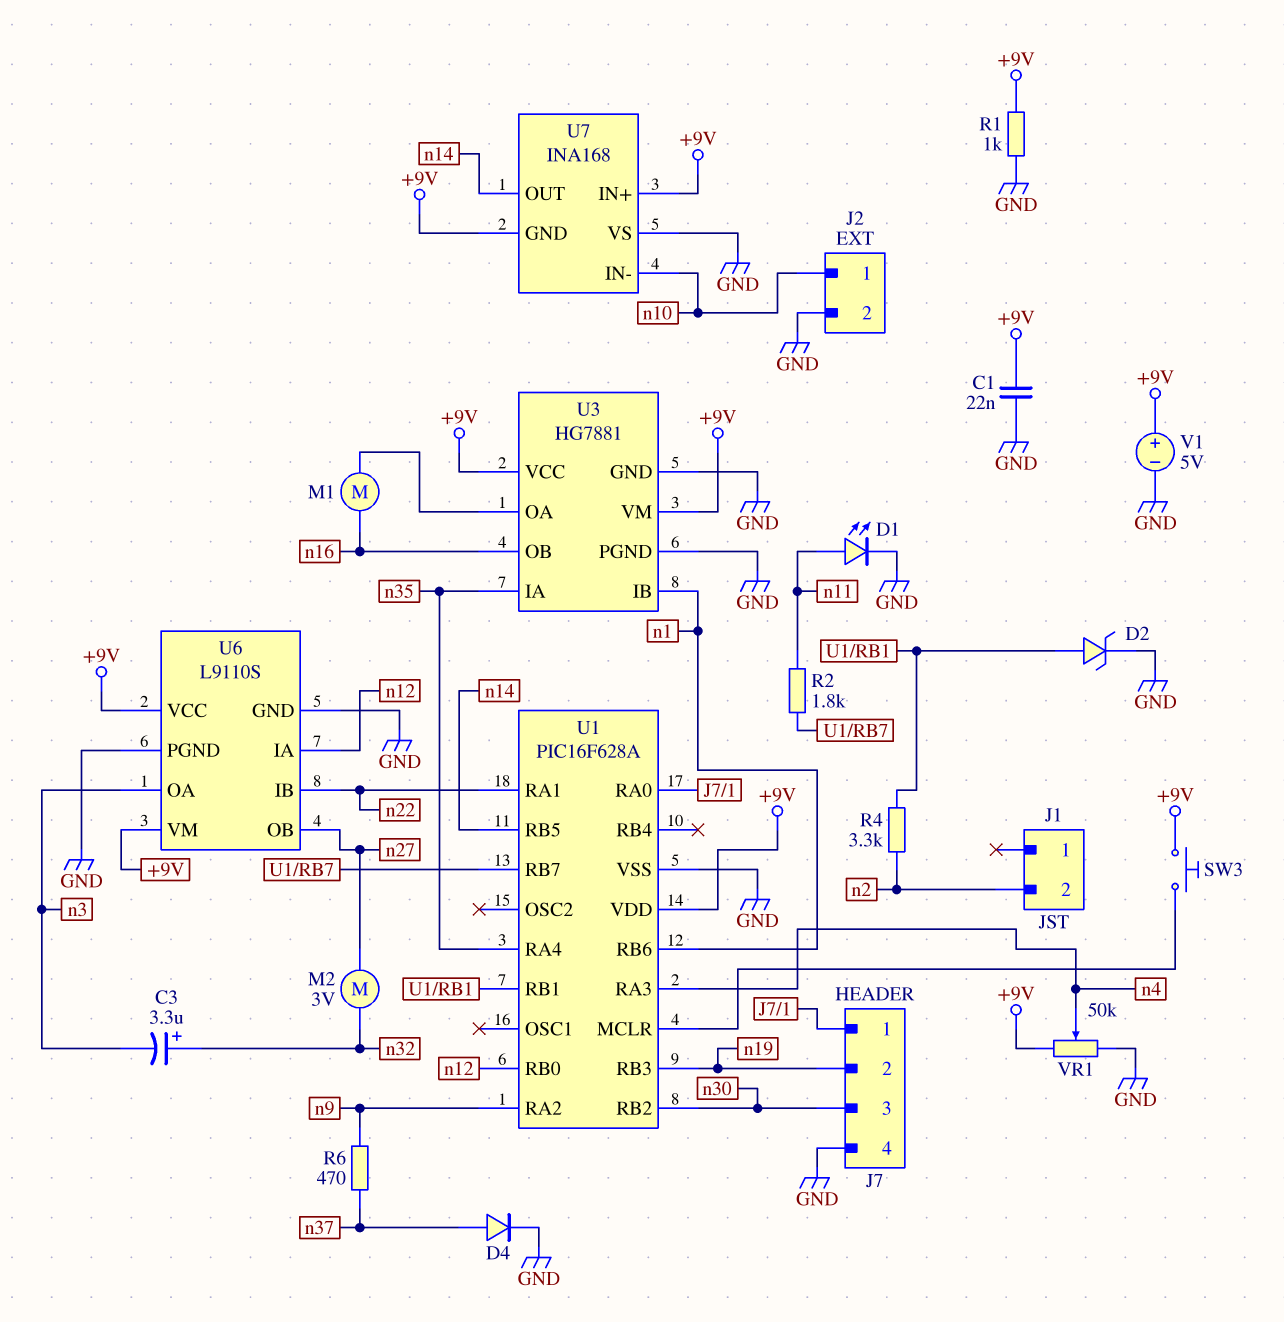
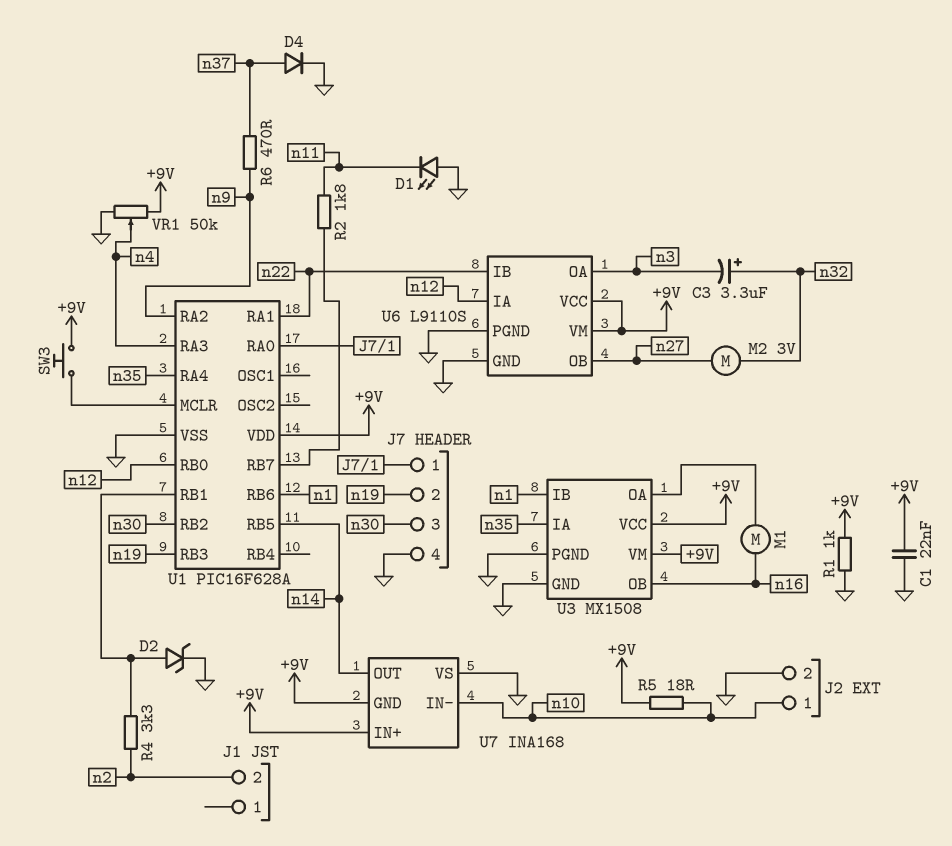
D1: LED (A n11, K GND) -> LED (A GND, K n11)
R5: none -> 18 (+9V, n10)
U3: HG7881 -> MX1508
V1: 5V (plus +9V, minus GND) -> none

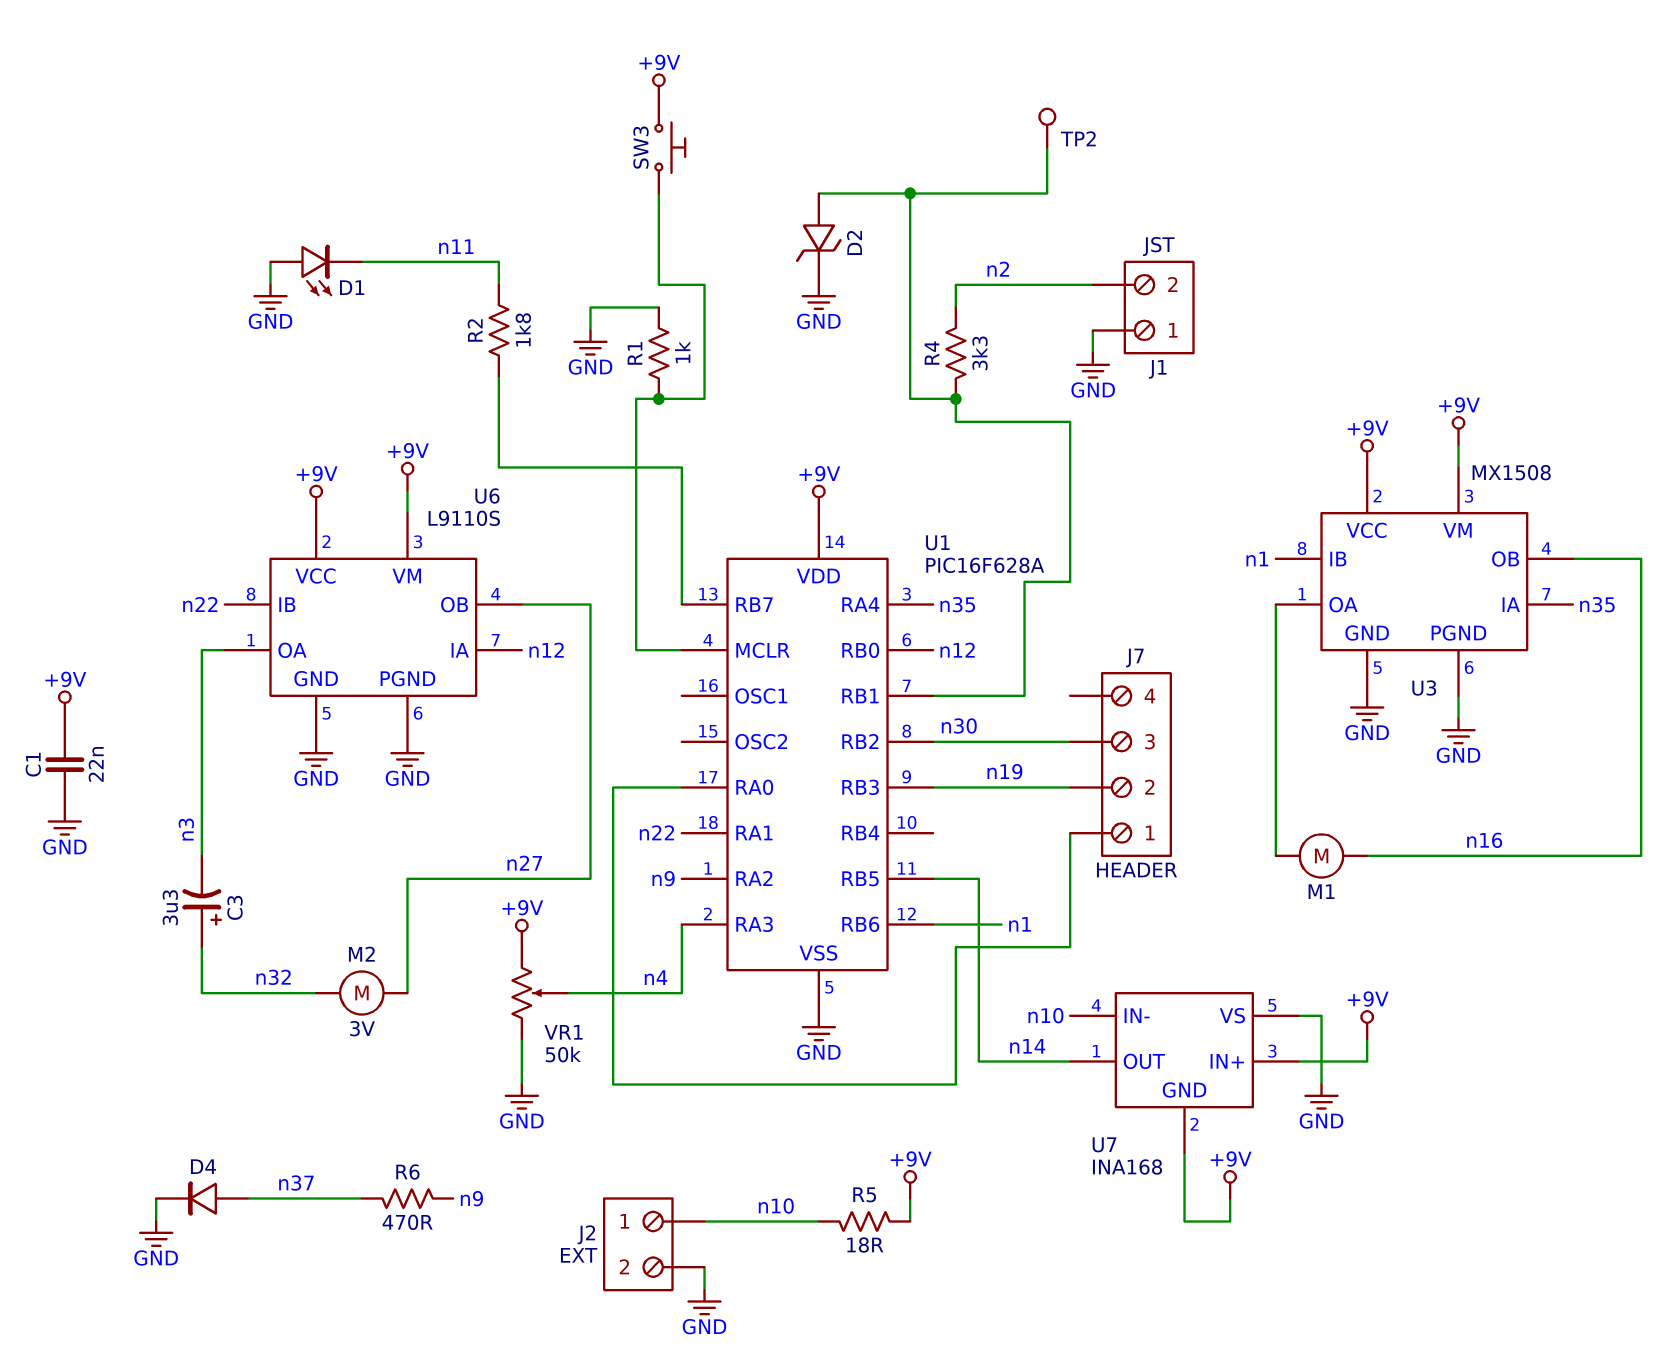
J1 pin 1: none -> GND
J7 pin 4: GND -> none
R1: 1k (+9V, GND) -> 1k (GND, U1/MCLR)
TP2: none -> test point (U1/RB1)

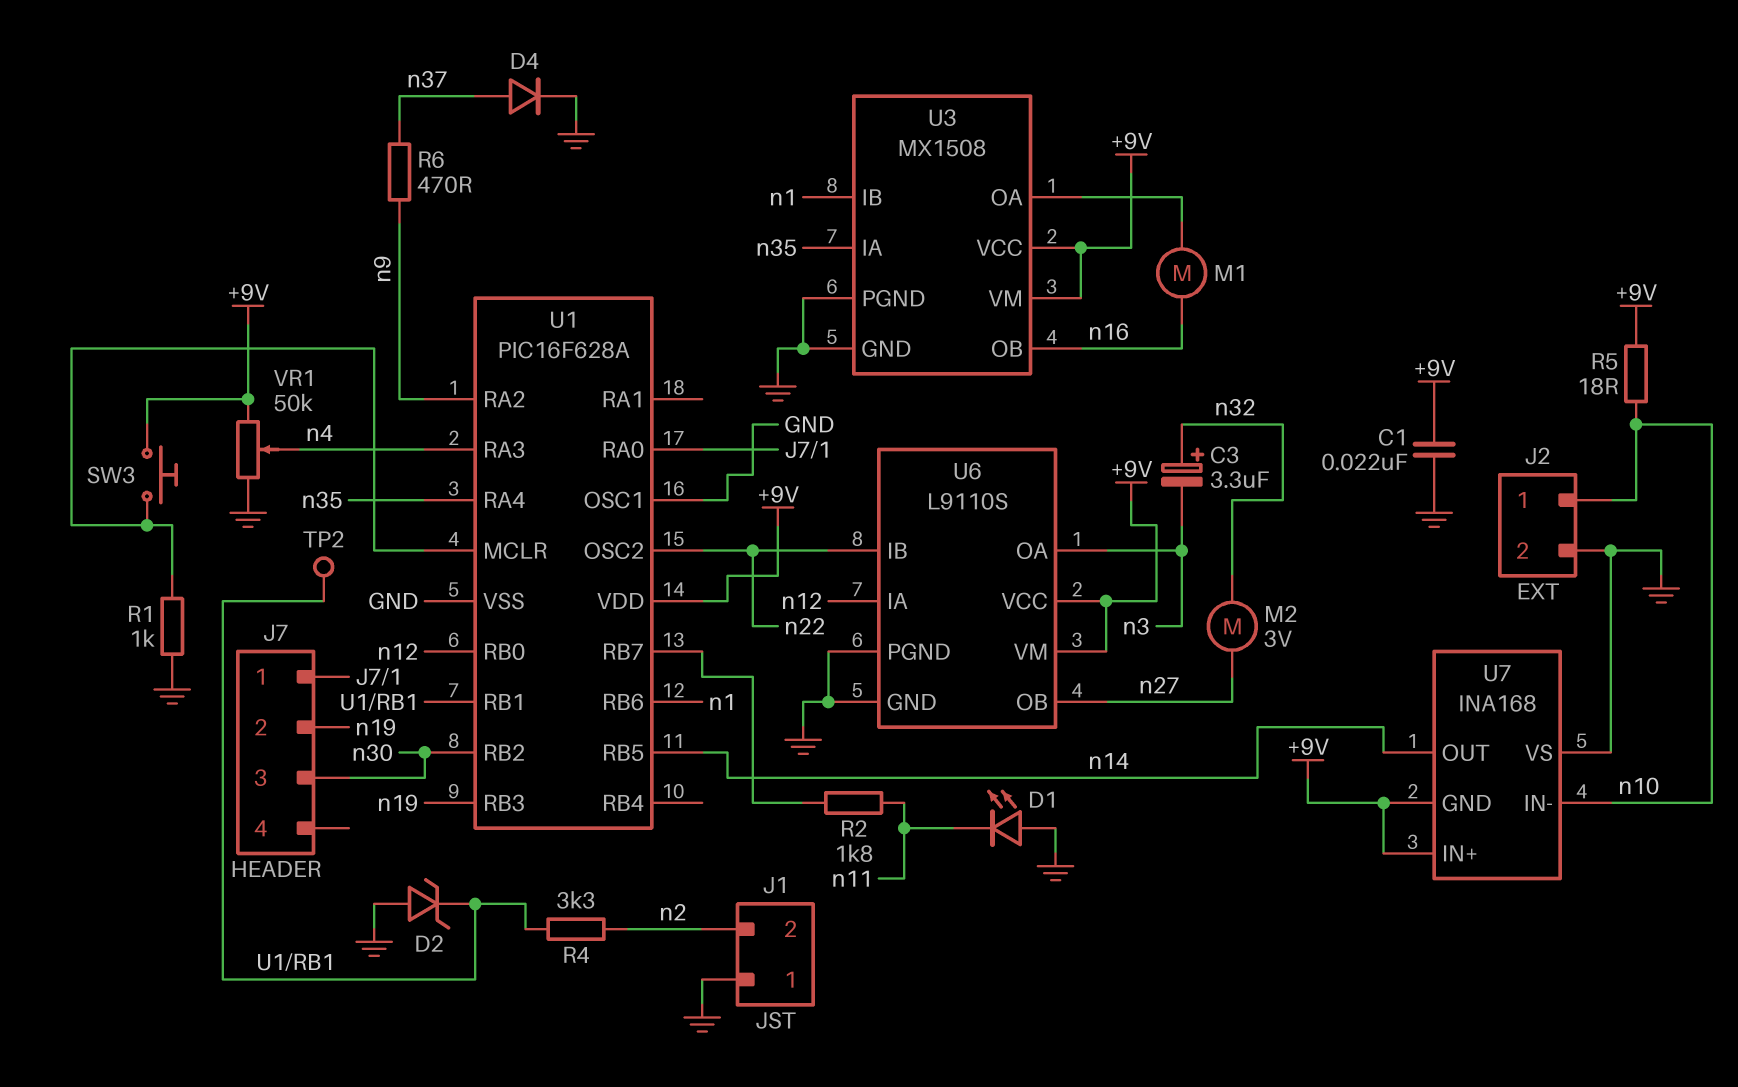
D2: zener (A U1/RB1, K GND) -> zener (A GND, K U1/RB1)
U1 pin OSC1: none -> GND
U1 pin OSC2: none -> n22
U1 pin RA1: n22 -> none

